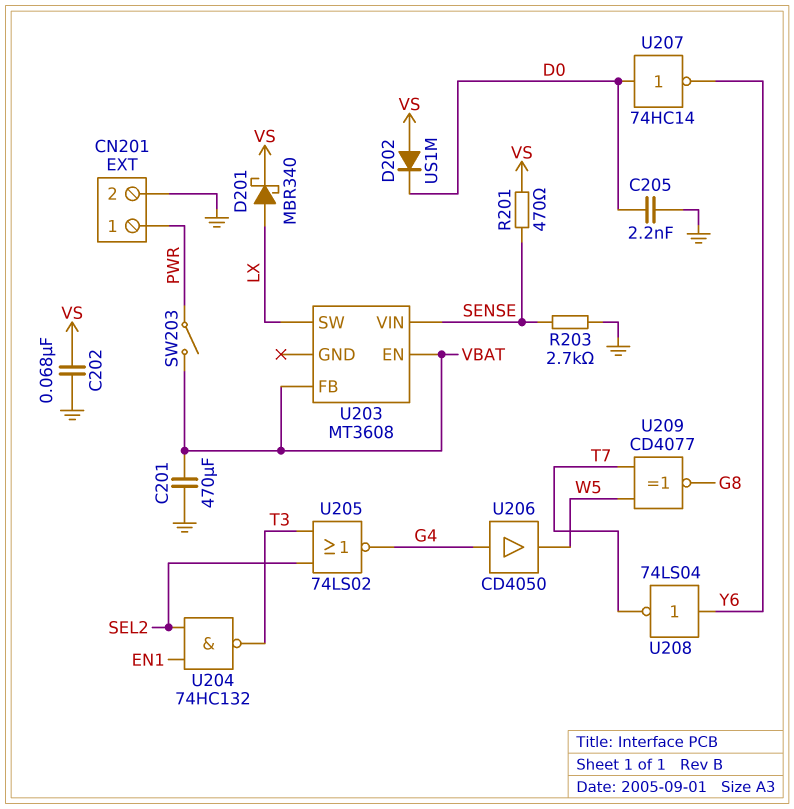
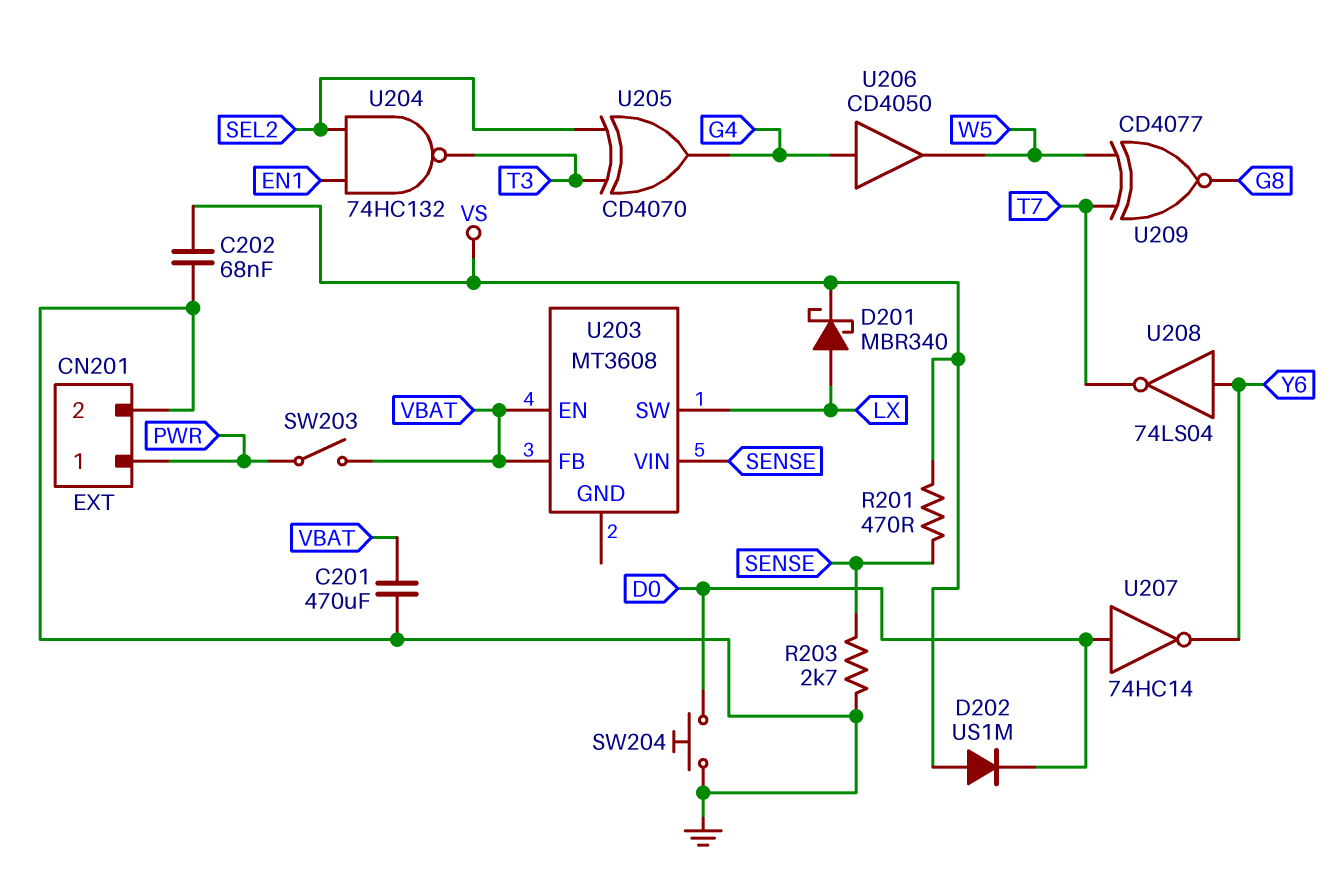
C205: 2.2nF (D0, GND) -> none
SW204: none -> button (D0, GND)
U205: NOR 74LS02 (in SEL2, in T3, out G4) -> XOR CD4070 (in SEL2, in T3, out G4)

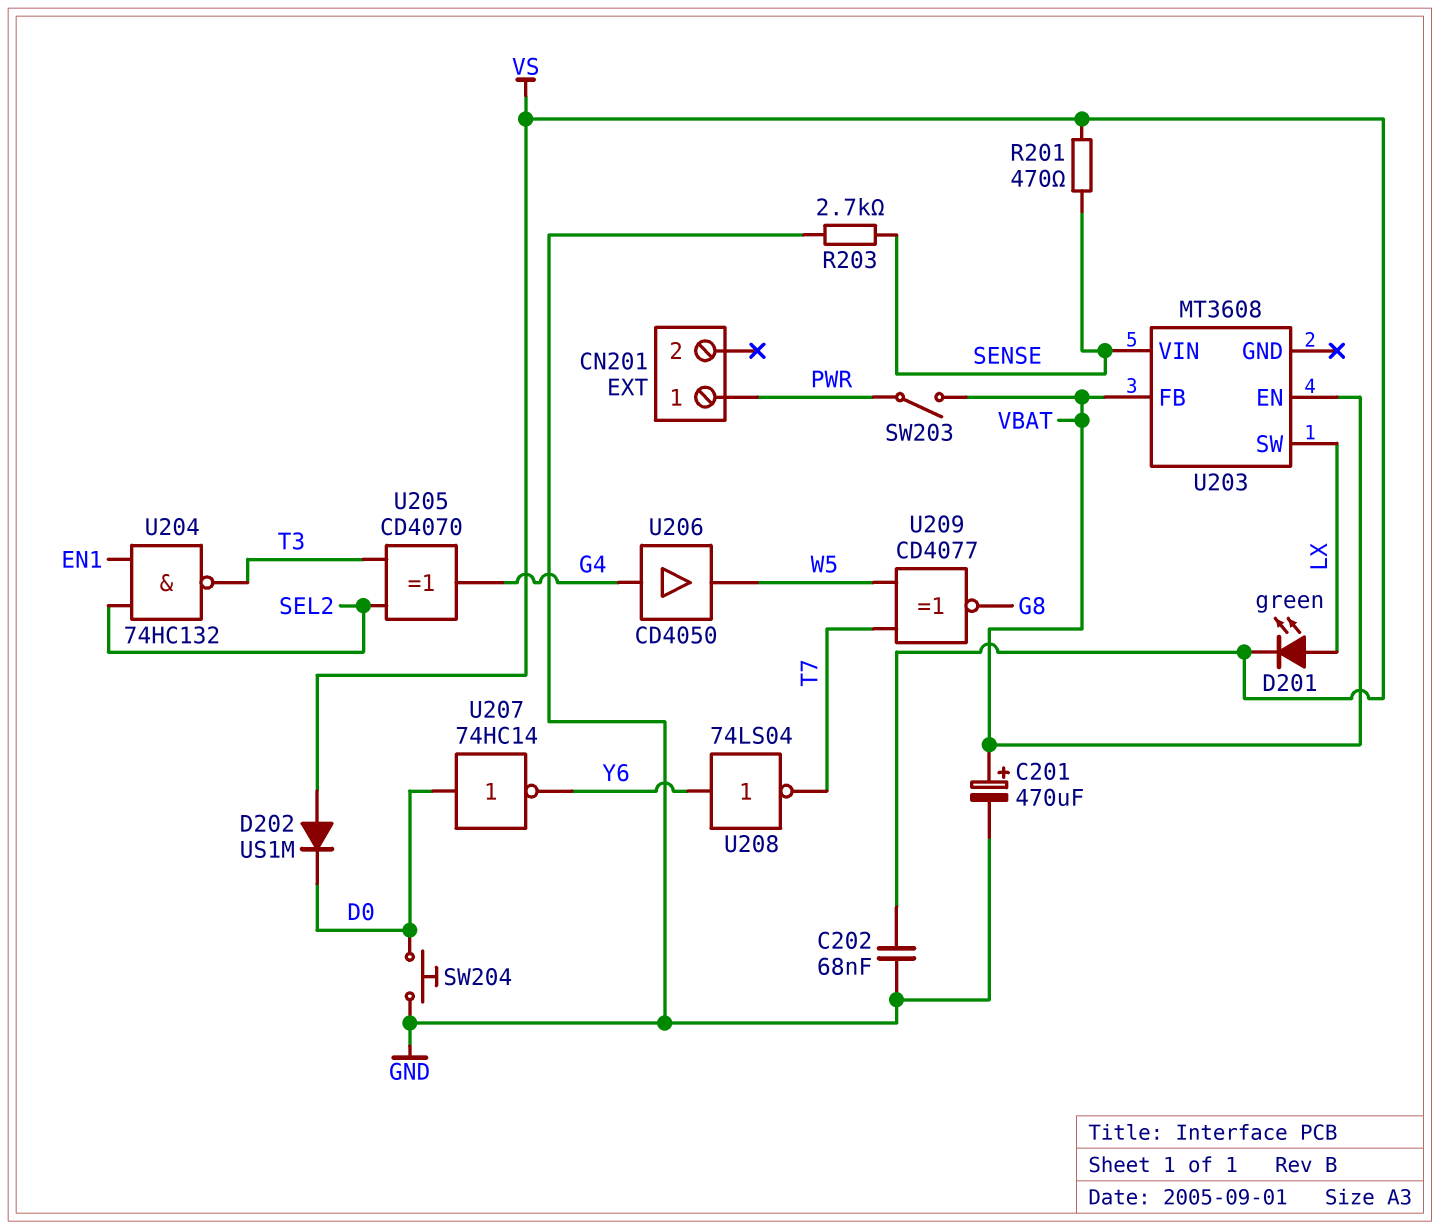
C201: 470uF (GND, VBAT) -> 470uF (plus VBAT, minus GND)
CN201 pin 2: GND -> none
D201: schottky MBR340 (A LX, K VS) -> LED green (A LX, K VS)

